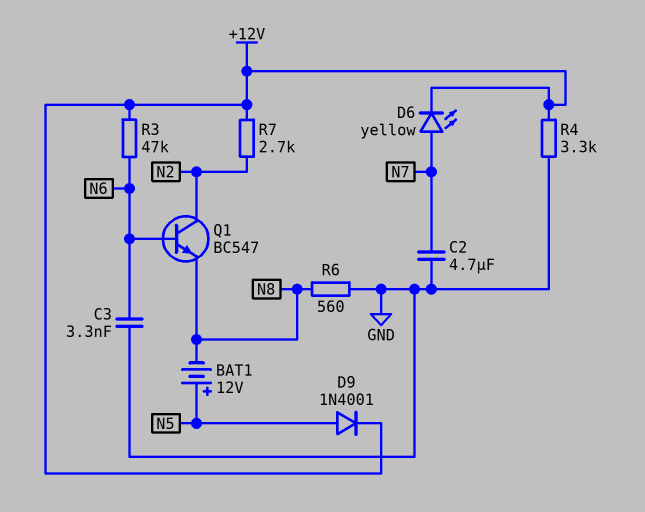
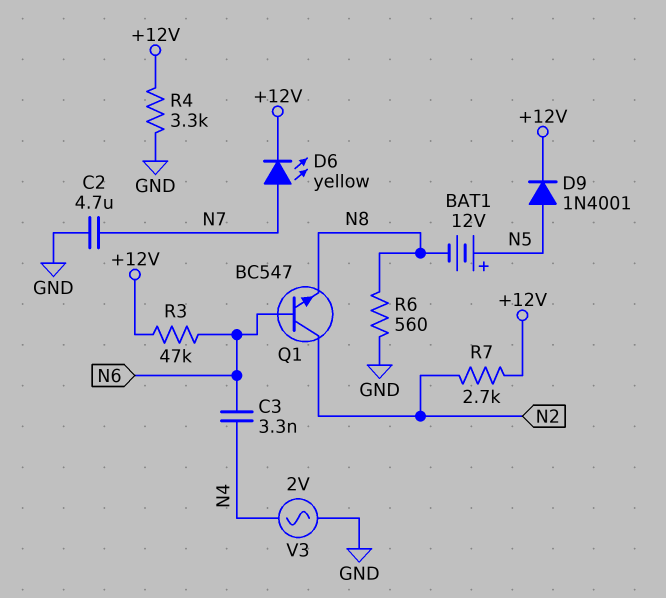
C3: 3.3nF (GND, N6) -> 3.3nF (N4, N6)
V3: none -> AC 2V (GND, N4)

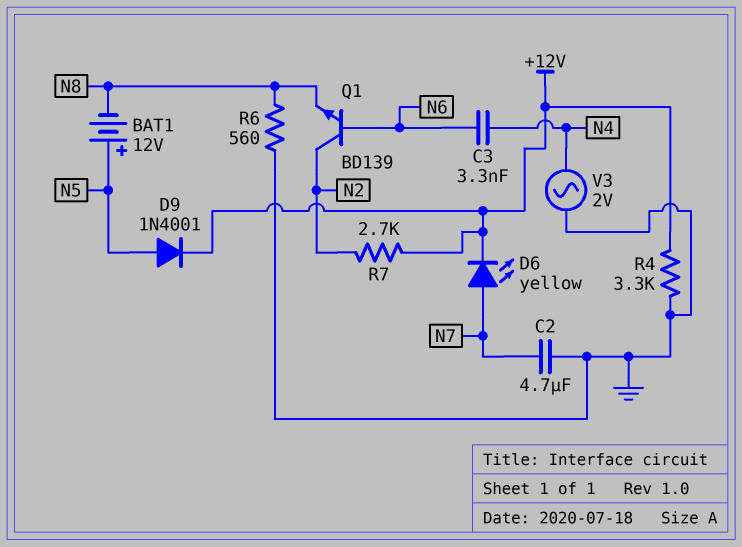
Q1: NPN BC547 (B N6, C N2, E N8) -> NPN BD139 (B N6, C N2, E N8)
R3: 47k (+12V, N6) -> none

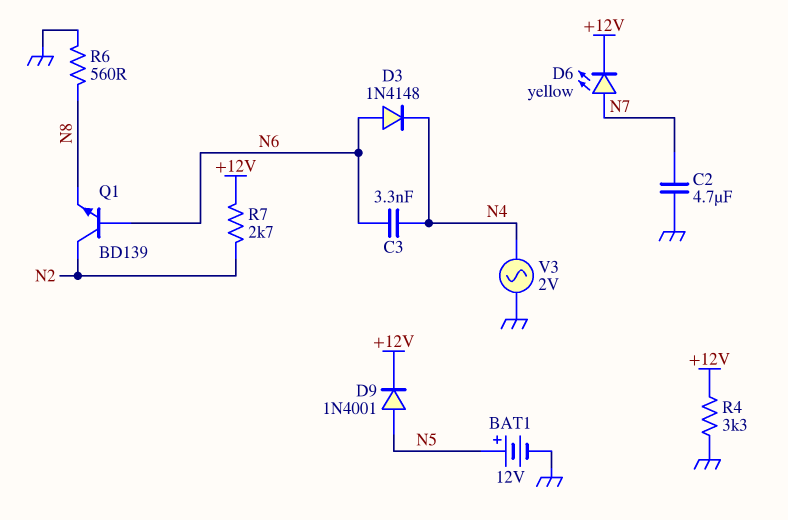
BAT1: 12V (plus N5, minus N8) -> 12V (plus N5, minus GND)
D3: none -> diode 1N4148 (A N6, K N4)

